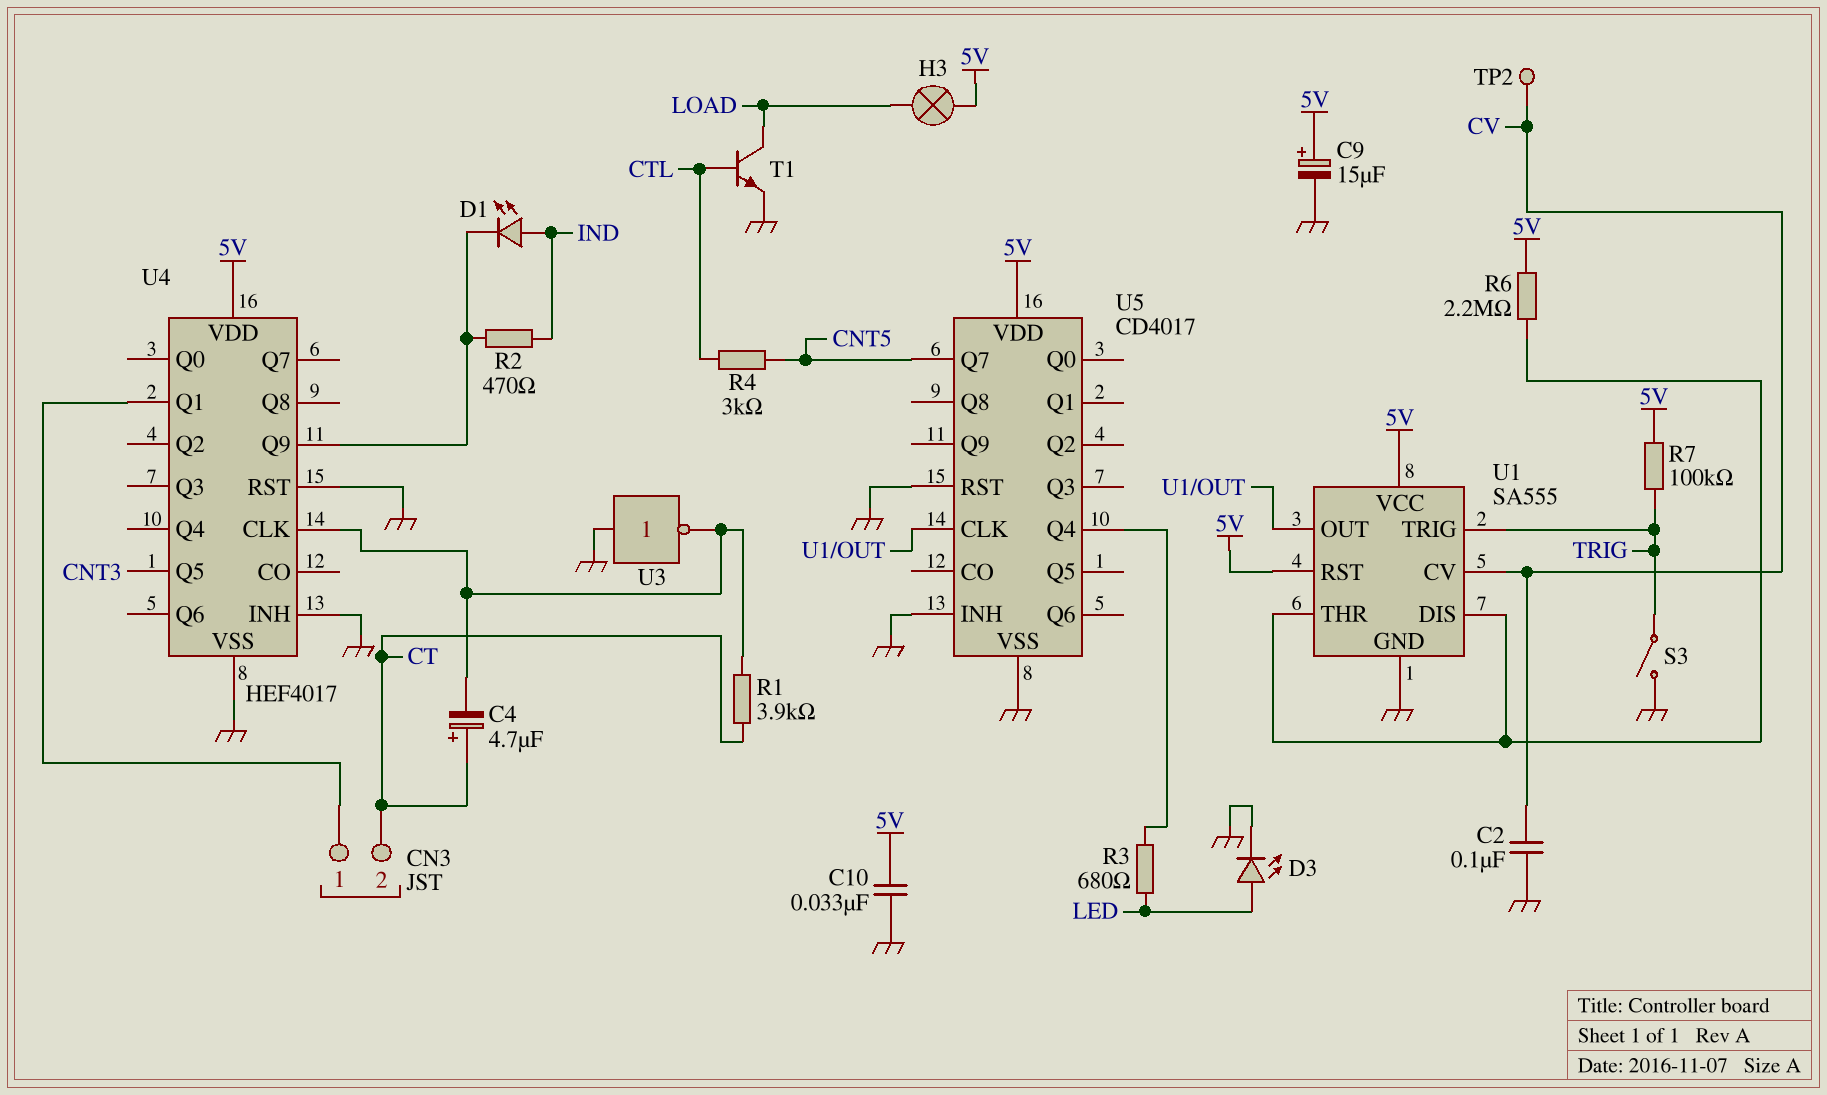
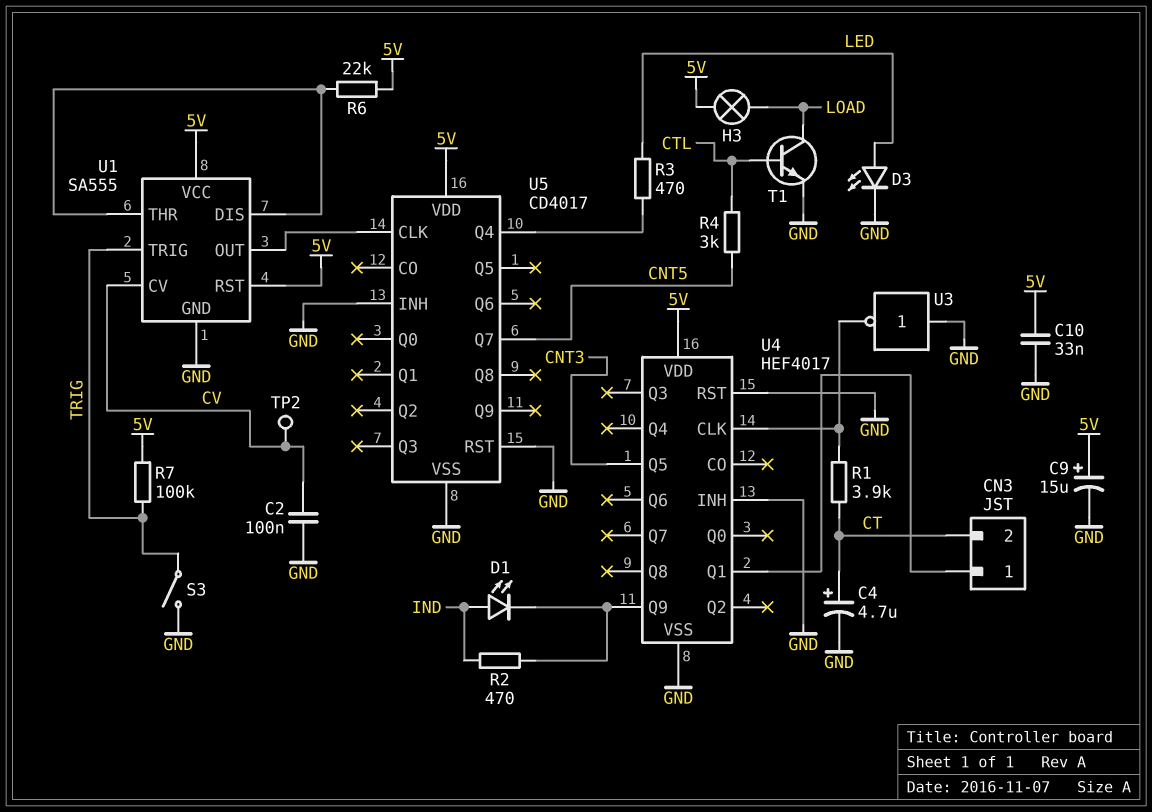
C4: 4.7uF (plus CT, minus U4/CLK) -> 4.7uF (plus CT, minus GND)
R3: 680 (LED, U5/Q4) -> 470 (LED, U5/Q4)
R6: 2.2M (5V, U1/DIS) -> 22k (5V, U1/DIS)

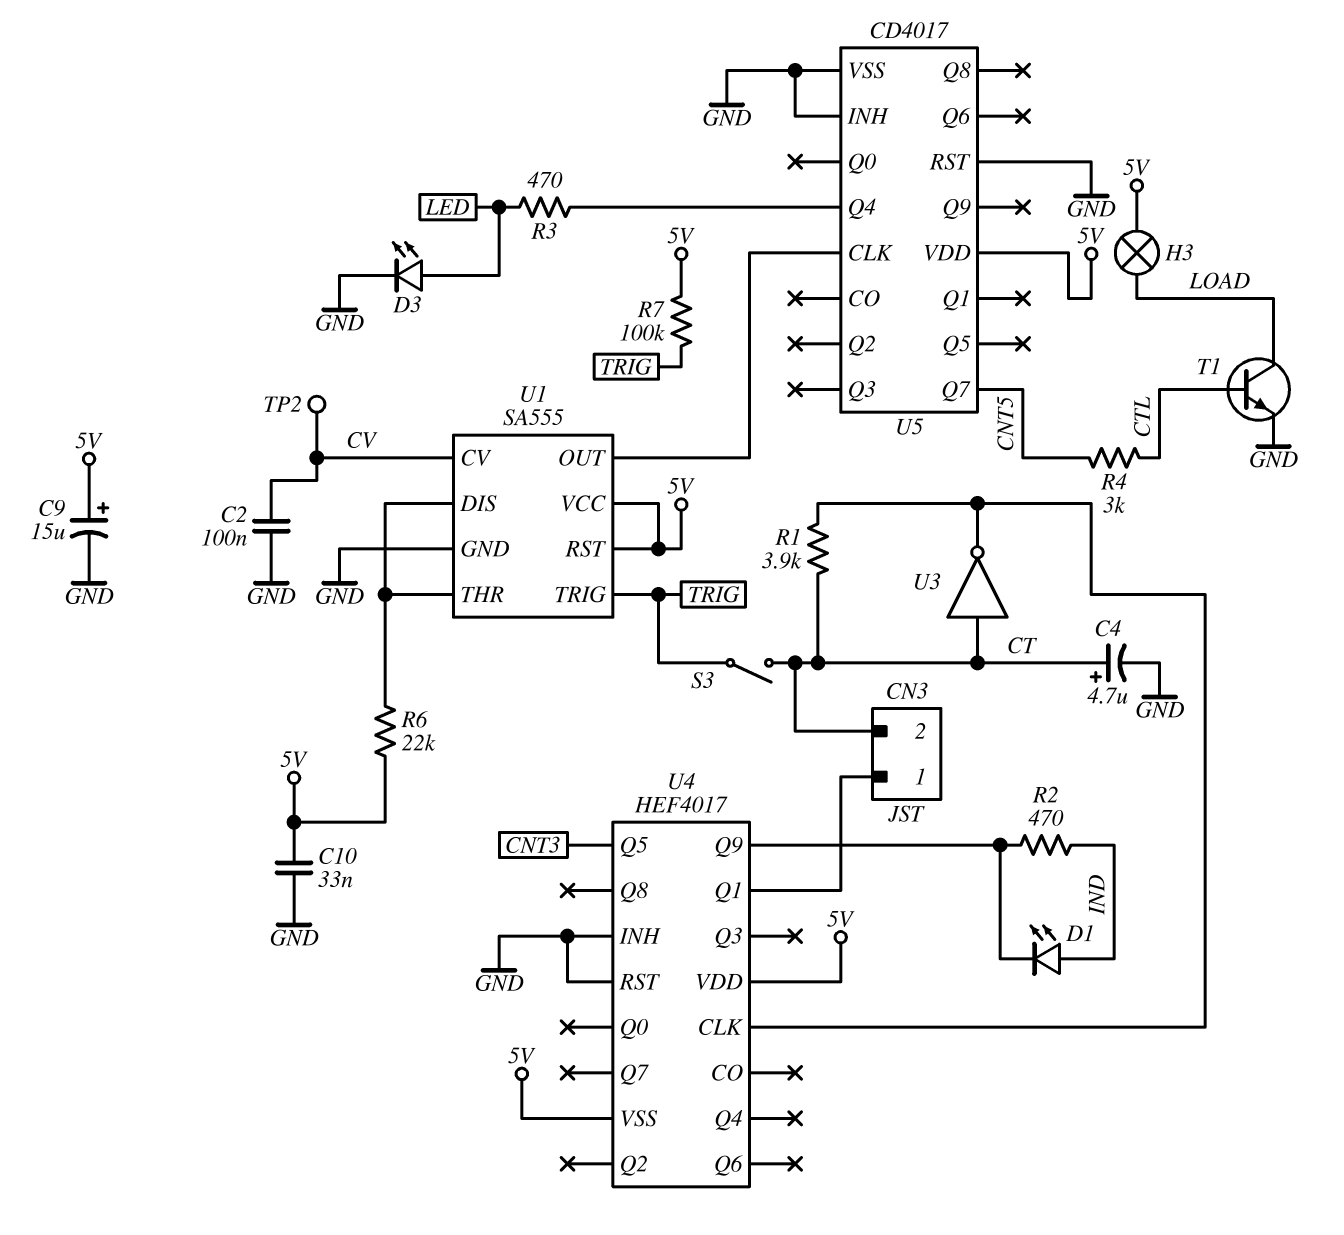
S3: switch (GND, TRIG) -> switch (CT, TRIG)
U3: NOT (in GND, out U4/CLK) -> NOT (in CT, out U4/CLK)
U4 pin VSS: GND -> 5V

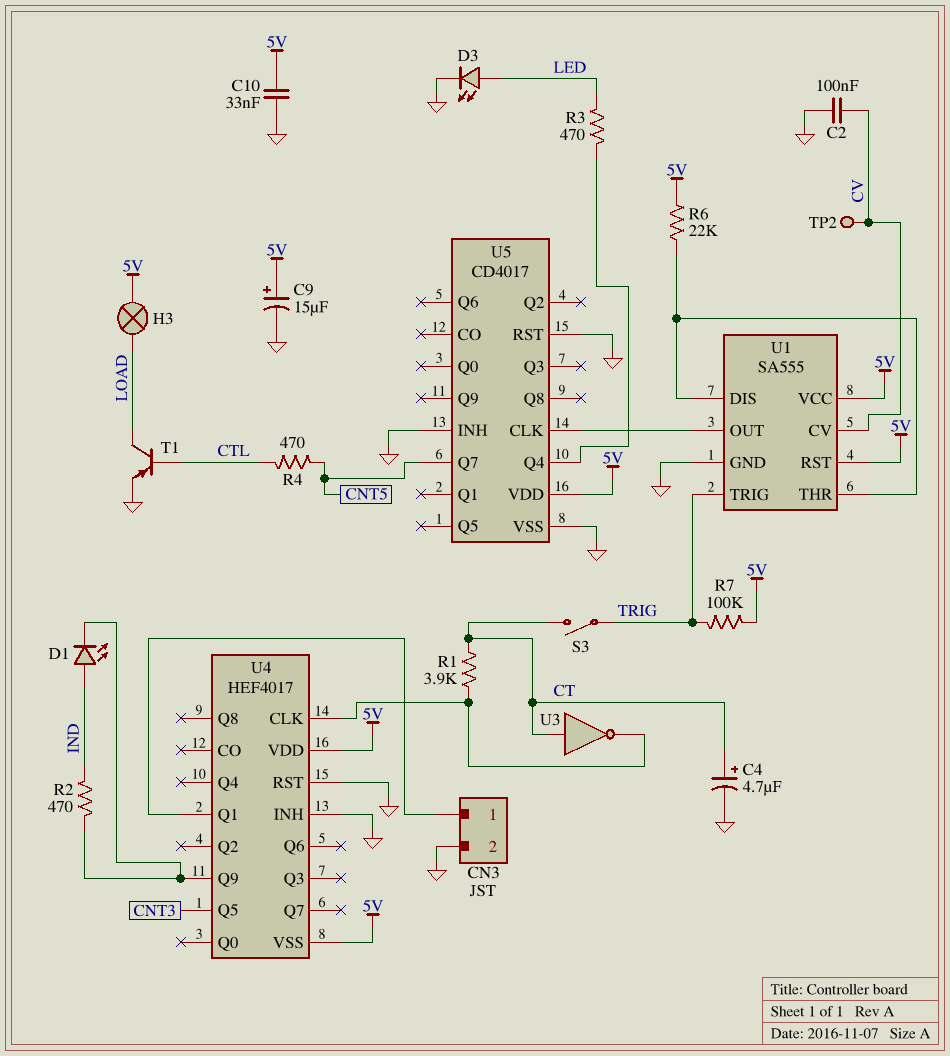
CN3 pin 2: CT -> GND
R4: 3k (CNT5, CTL) -> 470 (CNT5, CTL)
T1: NPN (B CTL, C LOAD, E GND) -> PNP (B CTL, C LOAD, E GND)

